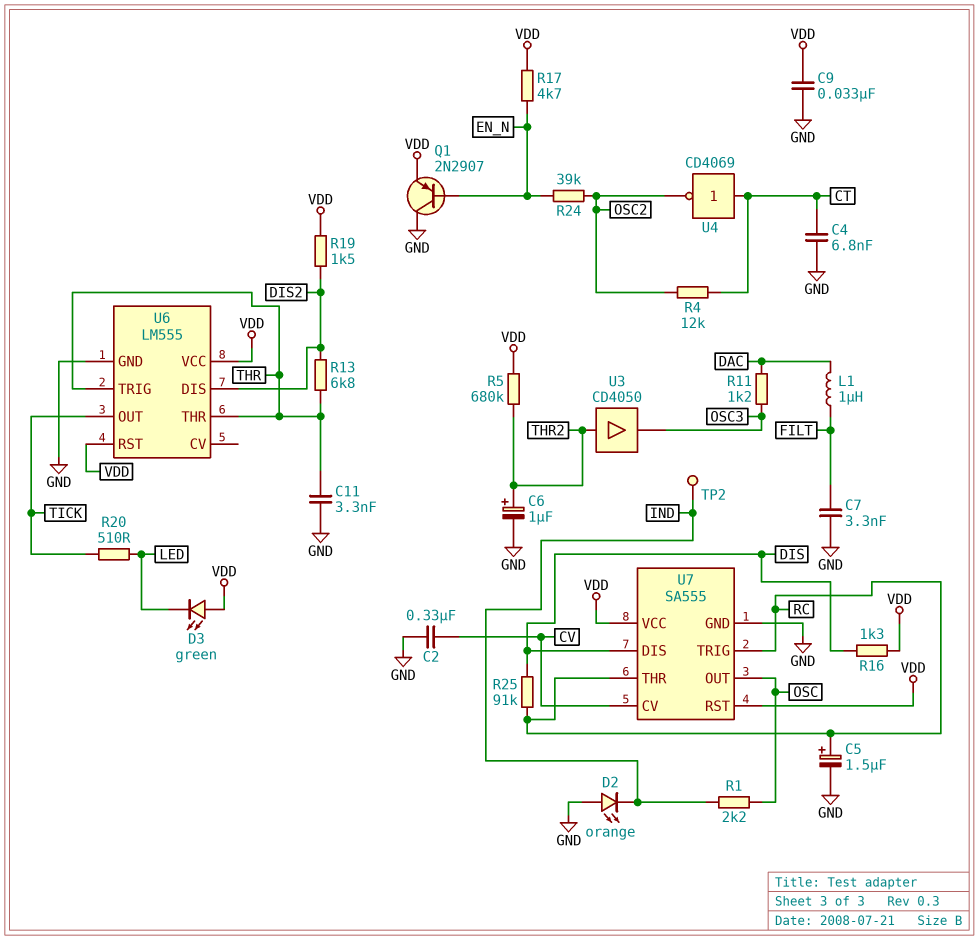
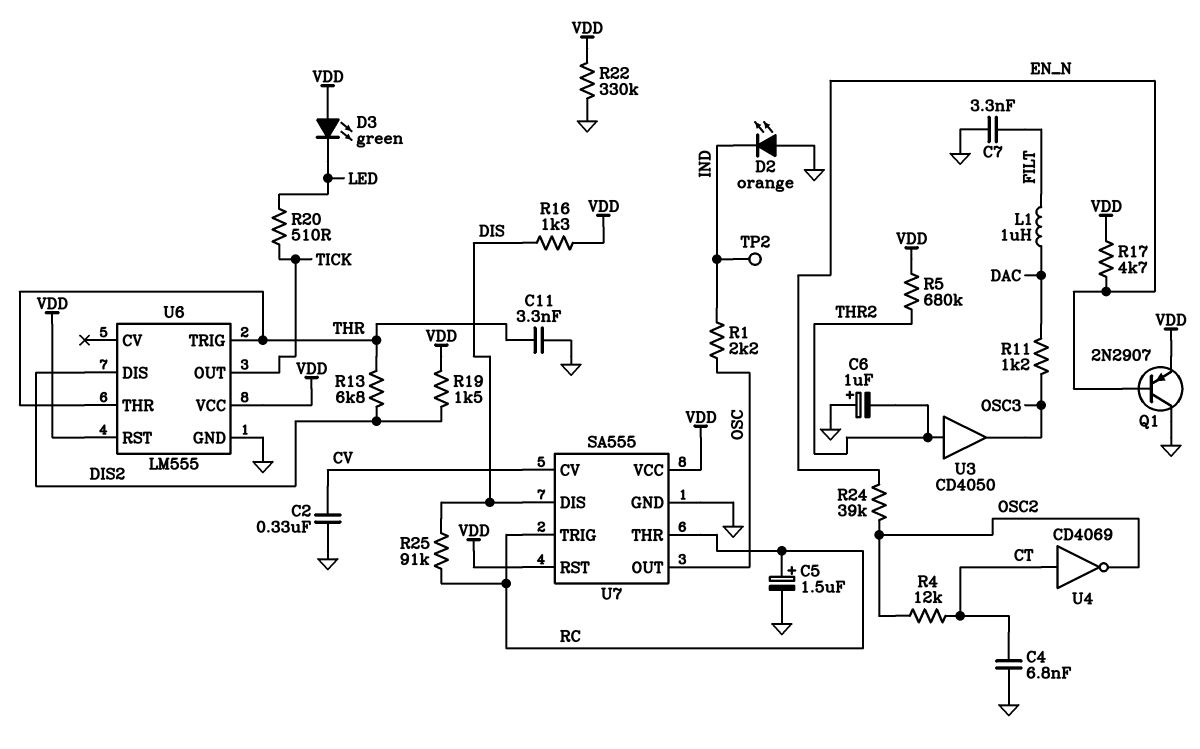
C6: 1uF (plus THR2, minus GND) -> 1uF (plus GND, minus THR2)
C9: 33nF (GND, VDD) -> none
R22: none -> 330k (GND, VDD)

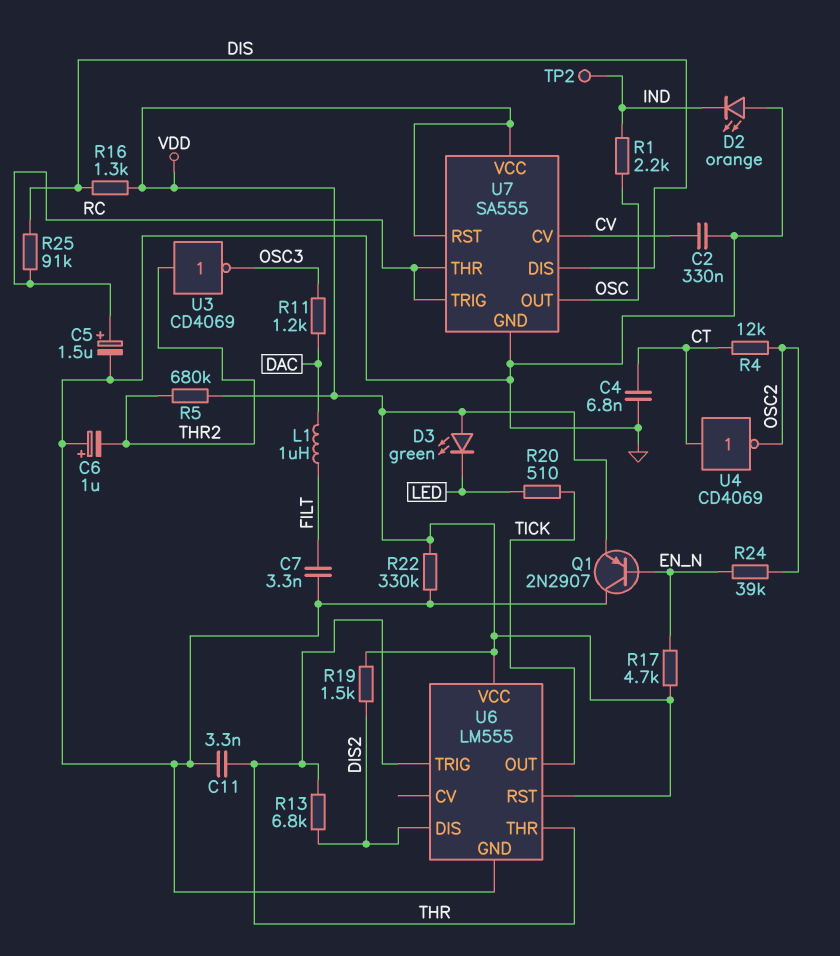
U3: buffer CD4050 (in THR2, out OSC3) -> NOT CD4069 (in THR2, out OSC3)

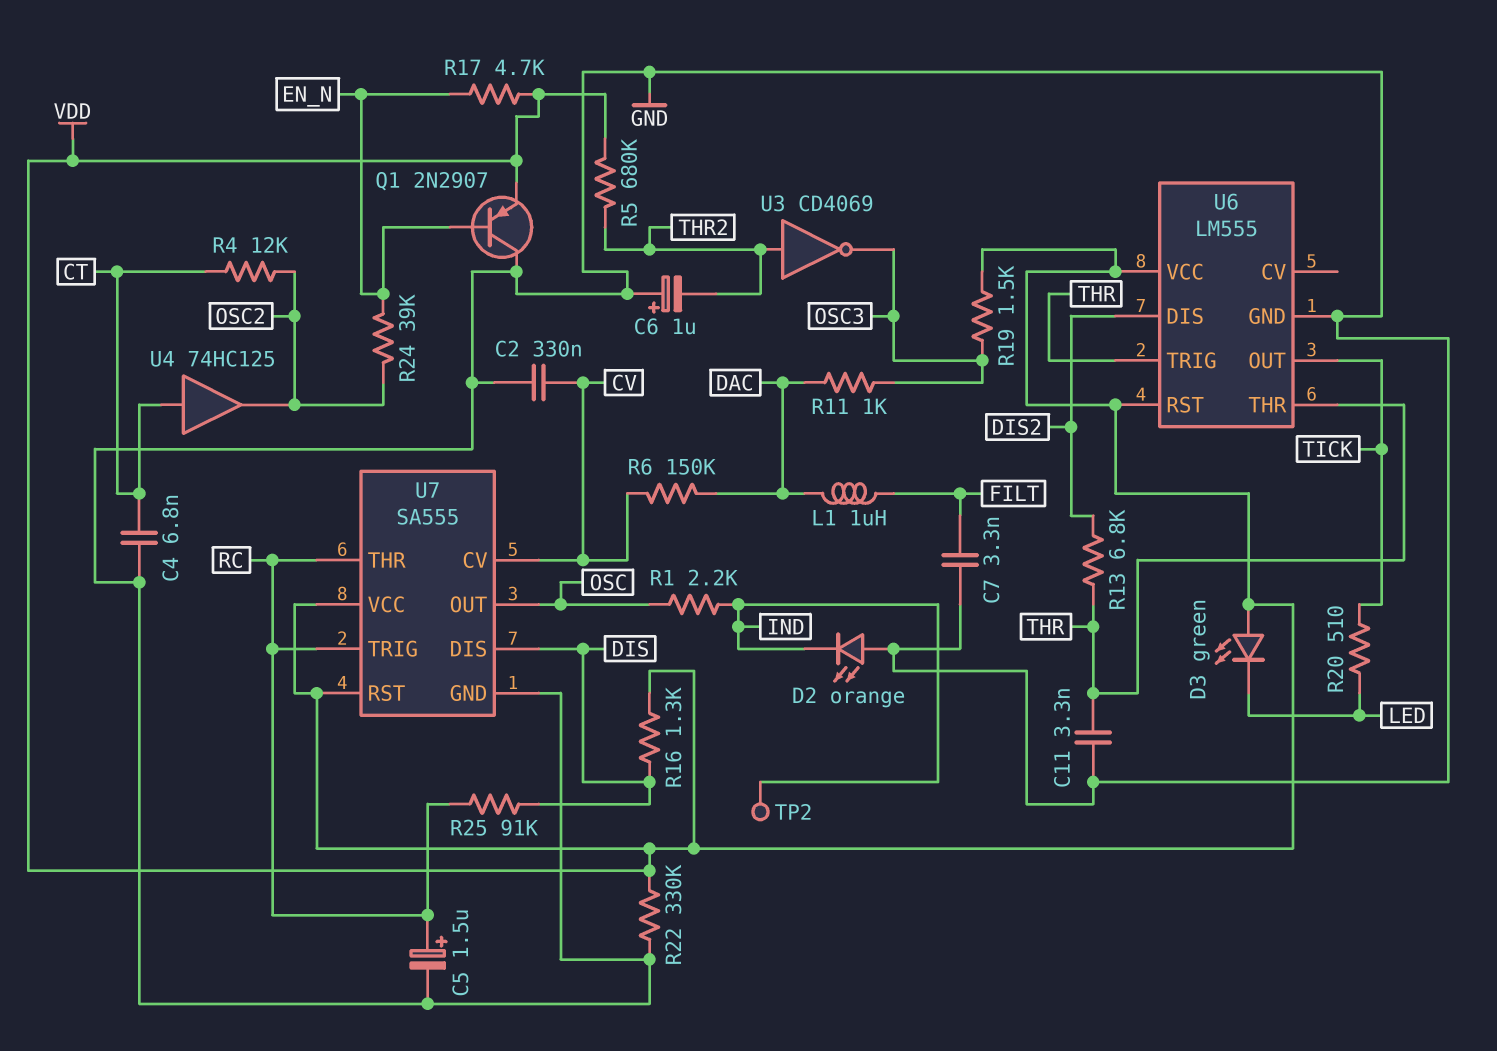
R6: none -> 150k (CV, DAC)
R11: 1.2k (DAC, OSC3) -> 1k (DAC, OSC3)
R19: 1.5k (DIS2, VDD) -> 1.5k (OSC3, VDD)
U4: NOT CD4069 (in CT, out OSC2) -> buffer 74HC125 (in CT, out OSC2)

